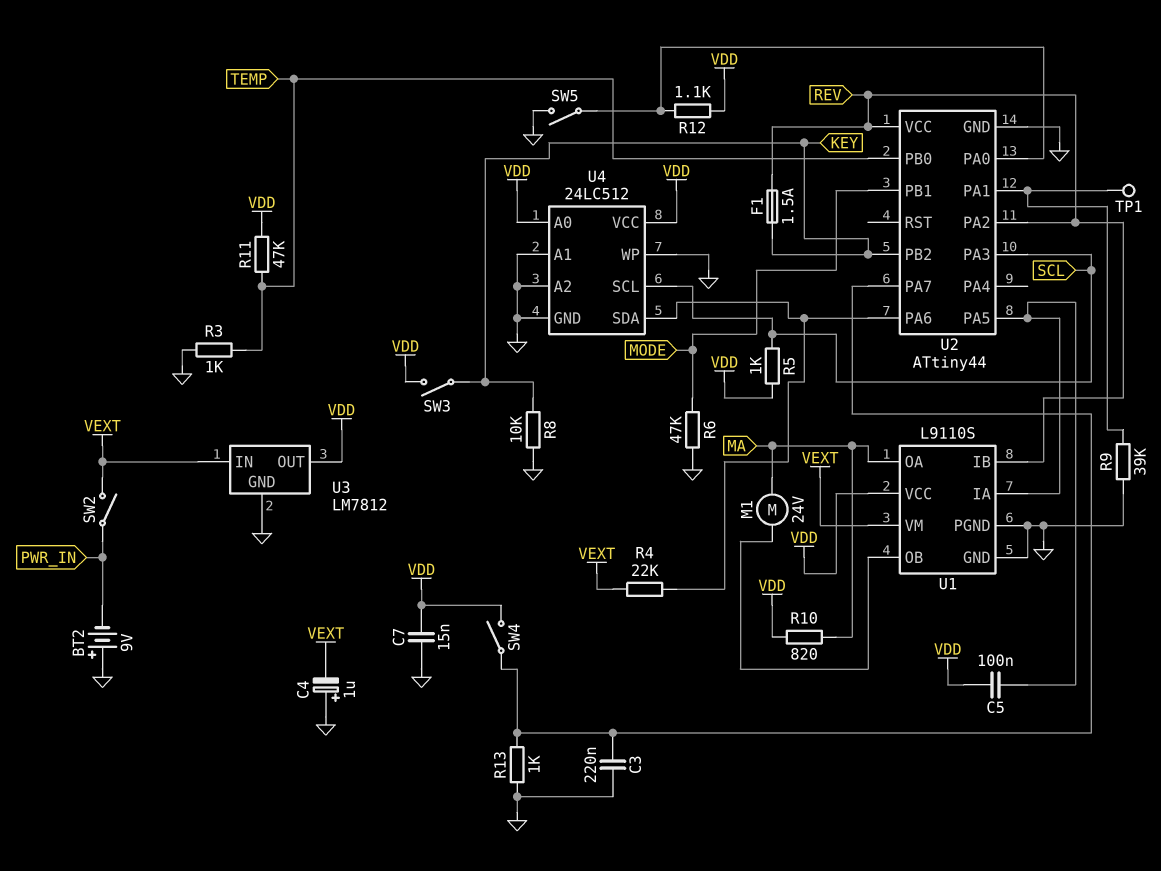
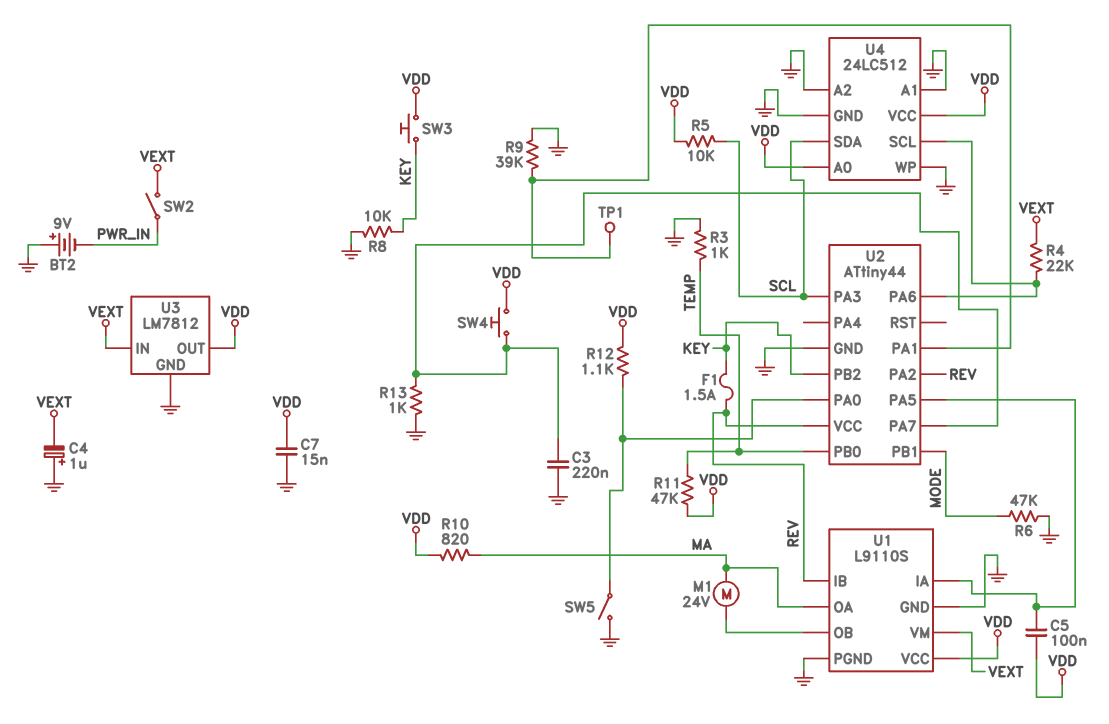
R5: 1k (SCL, VDD) -> 10k (SCL, VDD)
SW3: switch (KEY, VDD) -> button (KEY, VDD)
SW4: switch (U2/PA7, VDD) -> button (U2/PA7, VDD)
U4 pin SCL: SCL -> U2/PA6
U4 pin SDA: U2/PA6 -> SCL

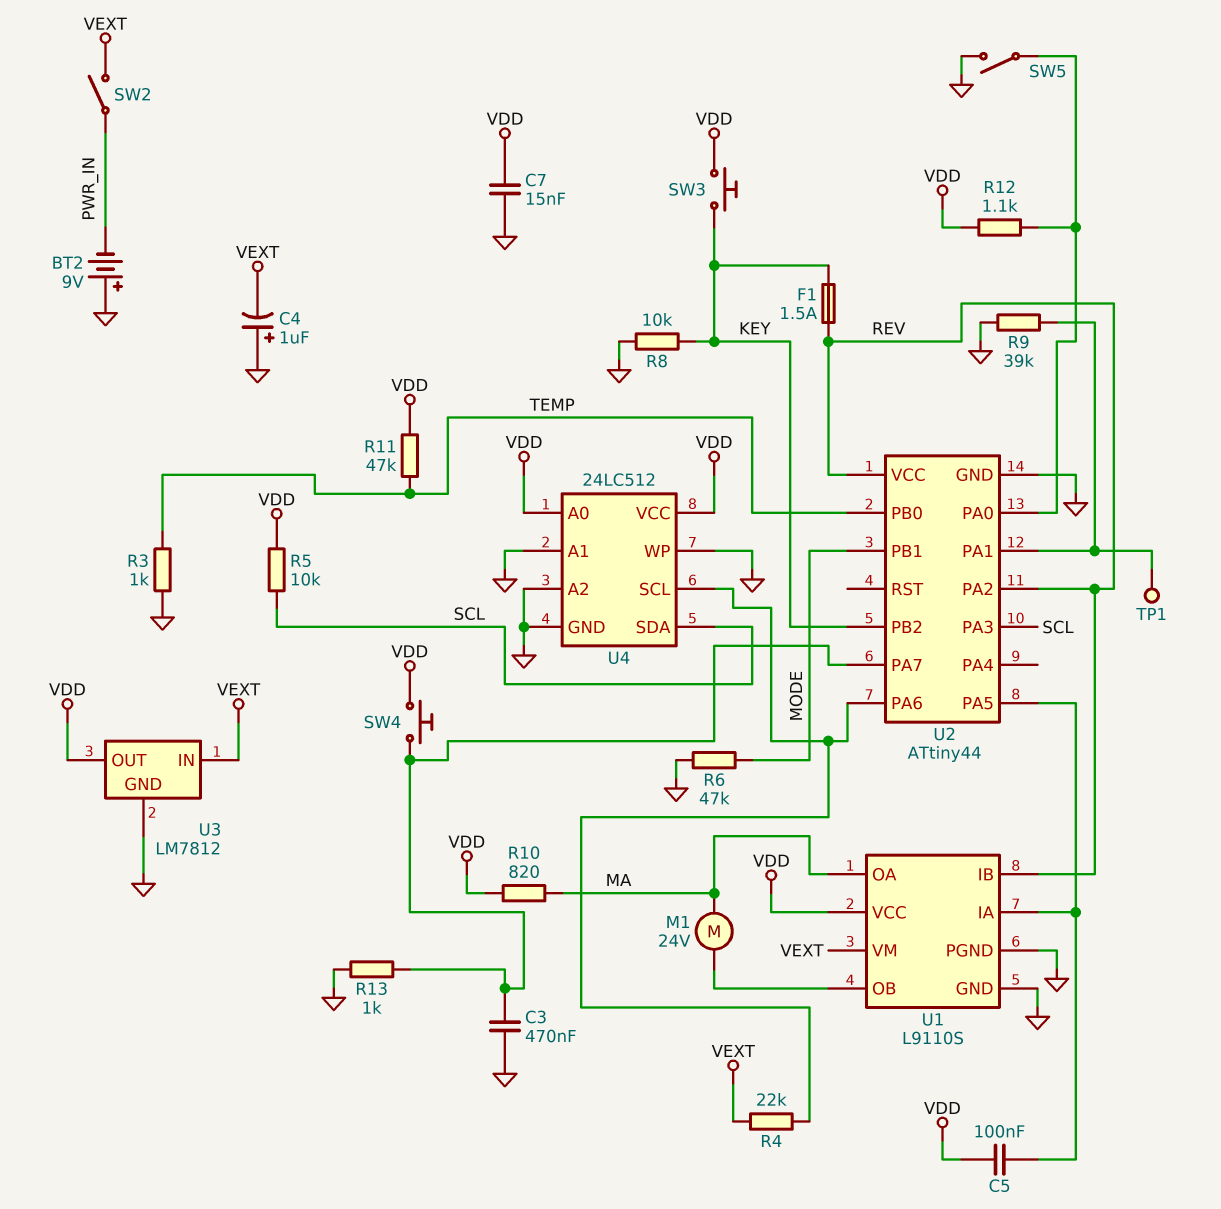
C3: 220nF (GND, U2/PA7) -> 470nF (GND, U2/PA7)

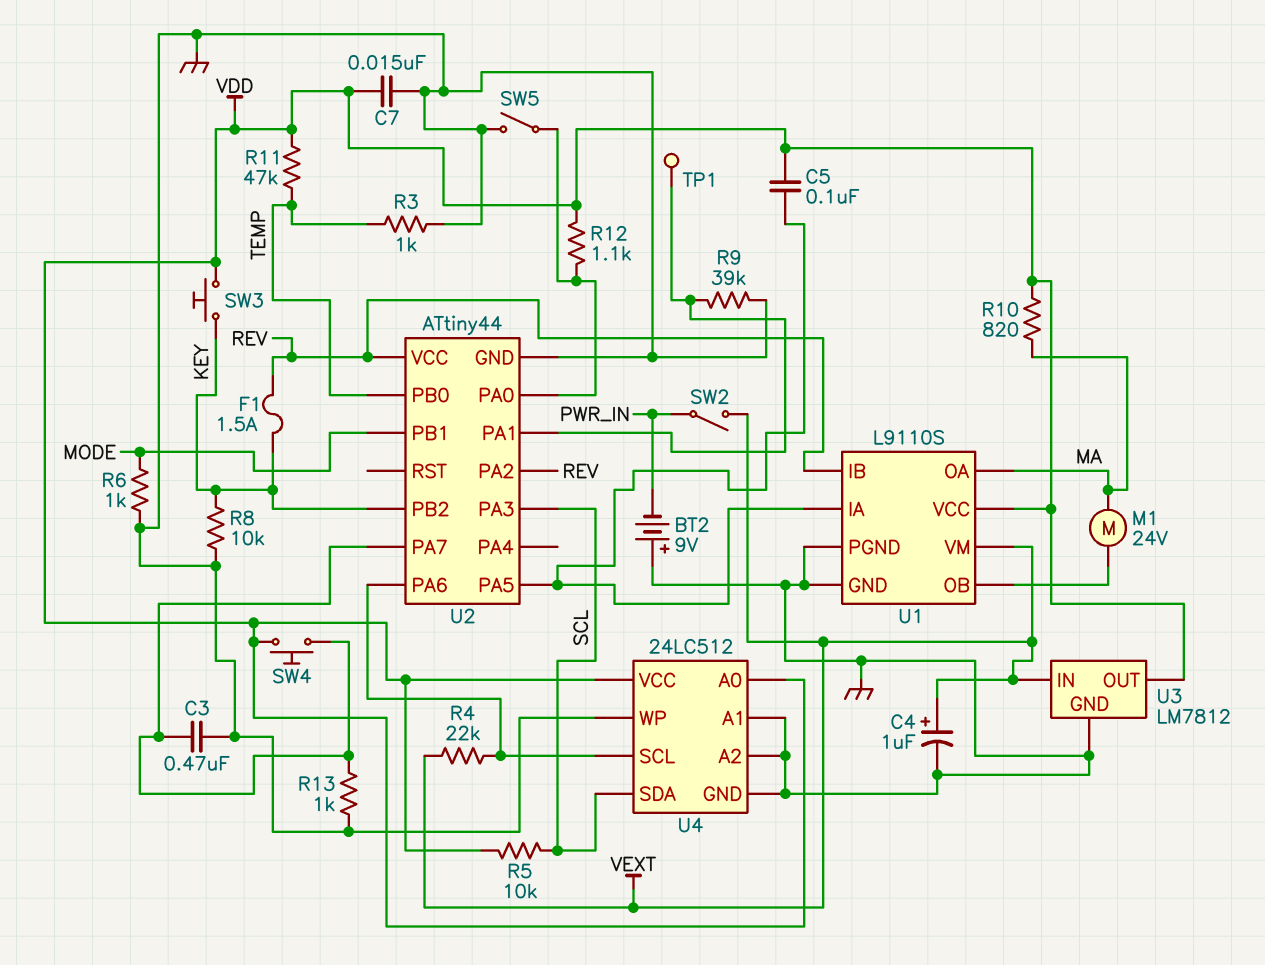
C4: 1uF (plus GND, minus VEXT) -> 1uF (plus VEXT, minus GND)
R6: 47k (GND, MODE) -> 1k (GND, MODE)

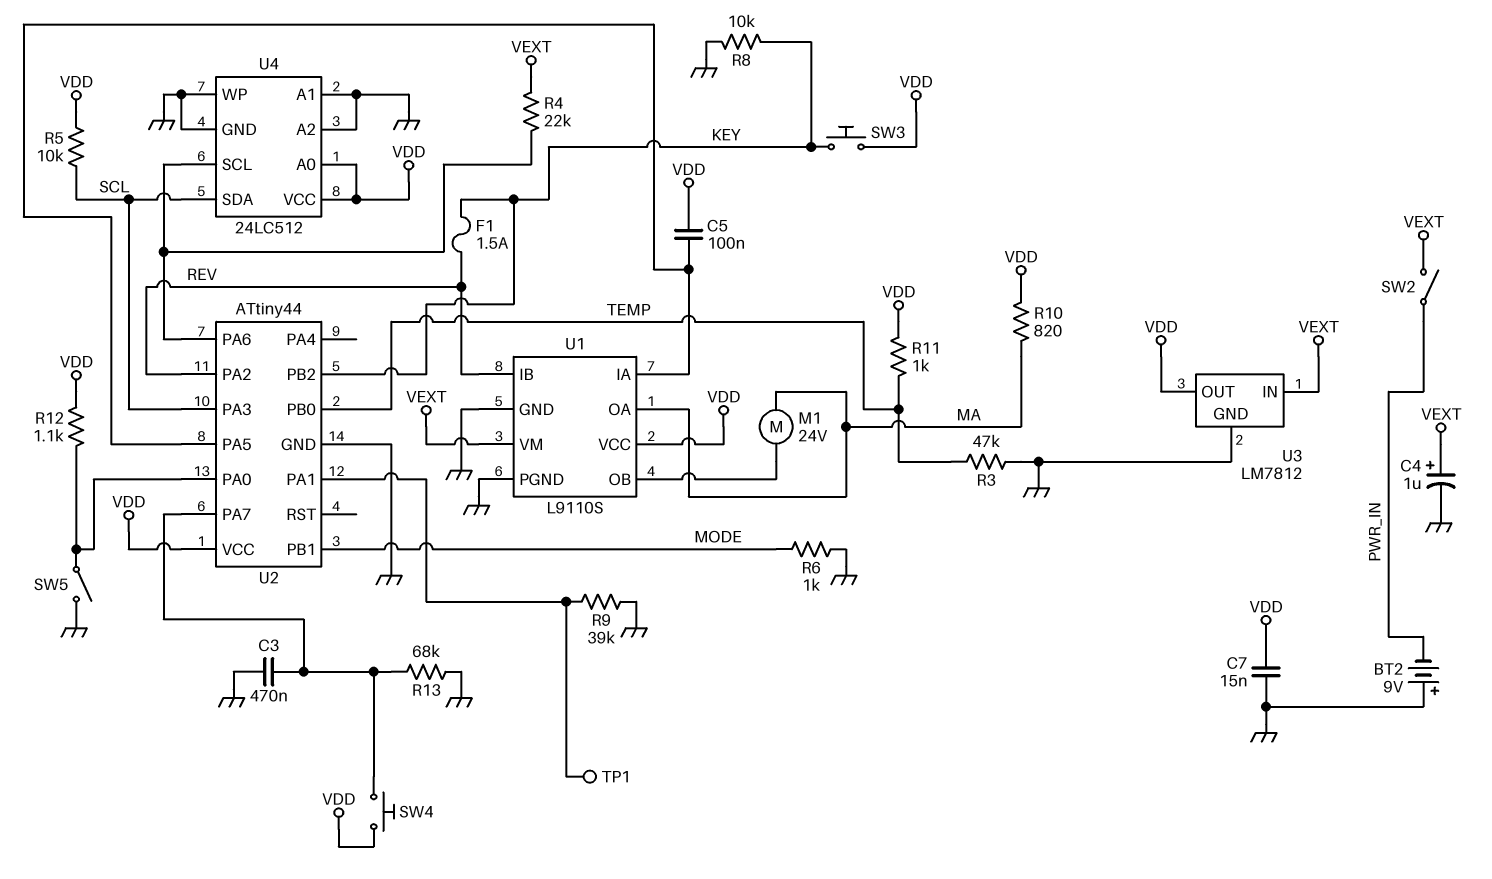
R3: 1k (GND, TEMP) -> 47k (GND, TEMP)
R11: 47k (TEMP, VDD) -> 1k (TEMP, VDD)
R13: 1k (GND, U2/PA7) -> 68k (GND, U2/PA7)
U2 pin VCC: REV -> VDD

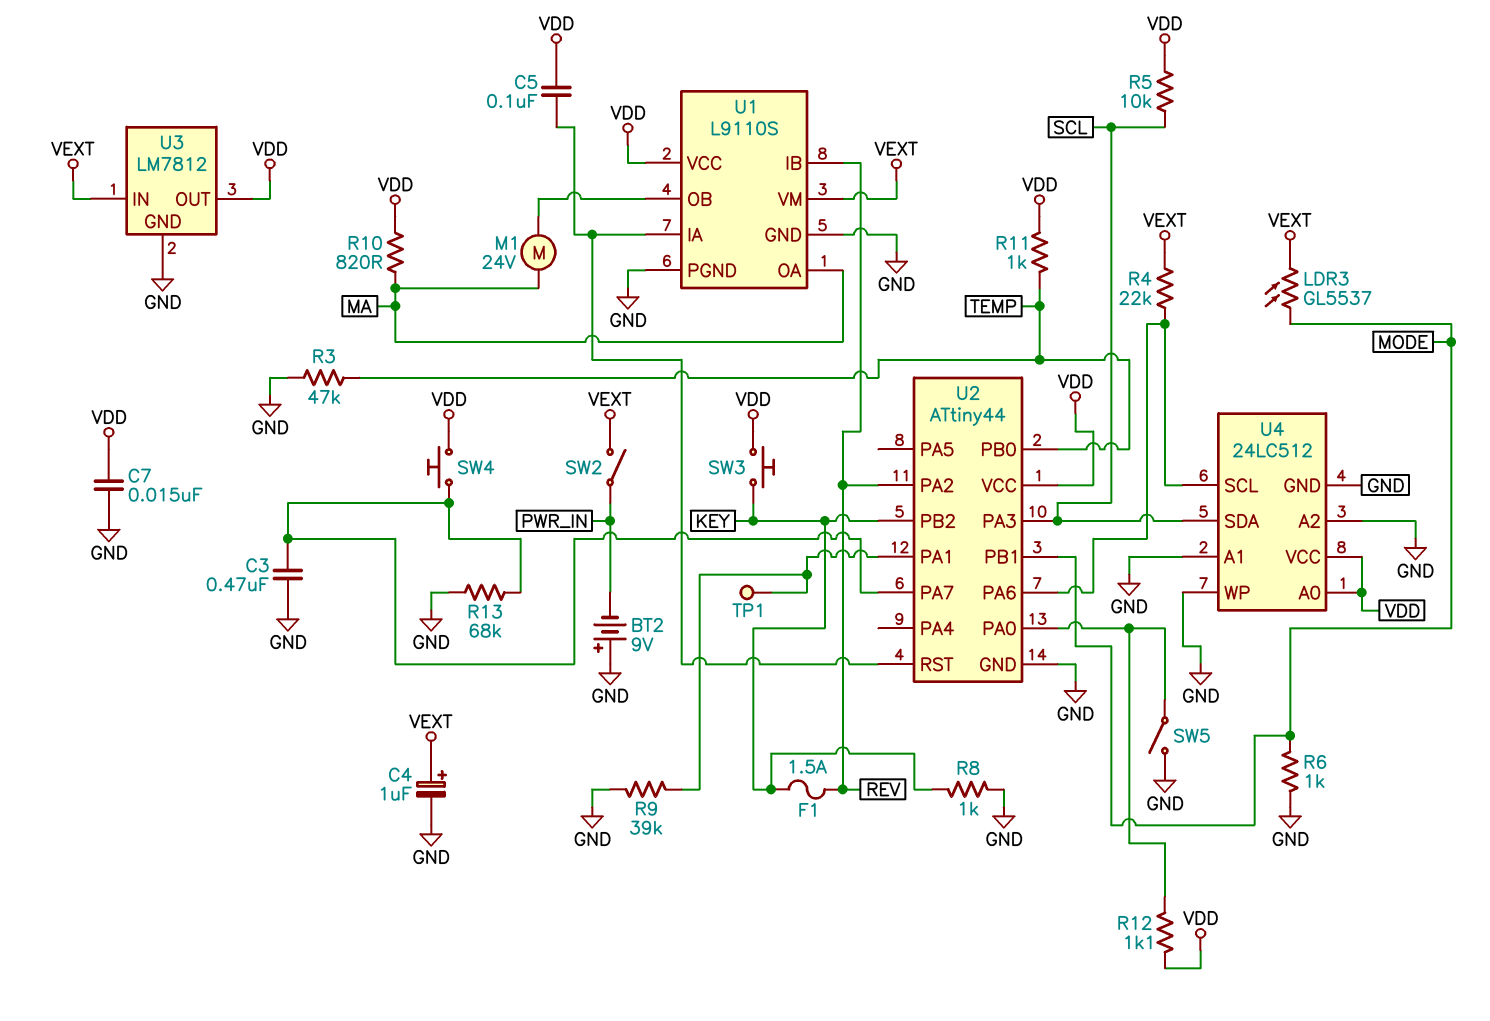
LDR3: none -> GL5537 (MODE, VEXT)
R8: 10k (GND, KEY) -> 1k (GND, KEY)
U2 pin PA5: U1/IA -> none
U2 pin RST: none -> U1/IA

